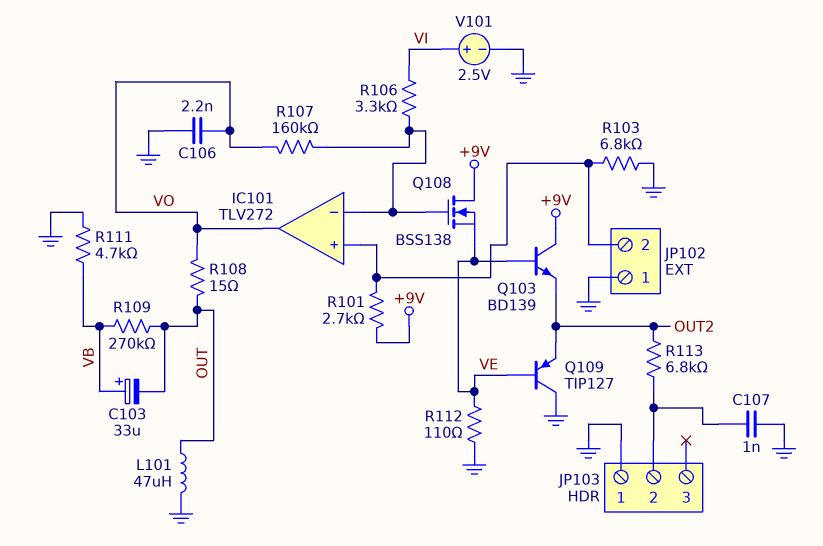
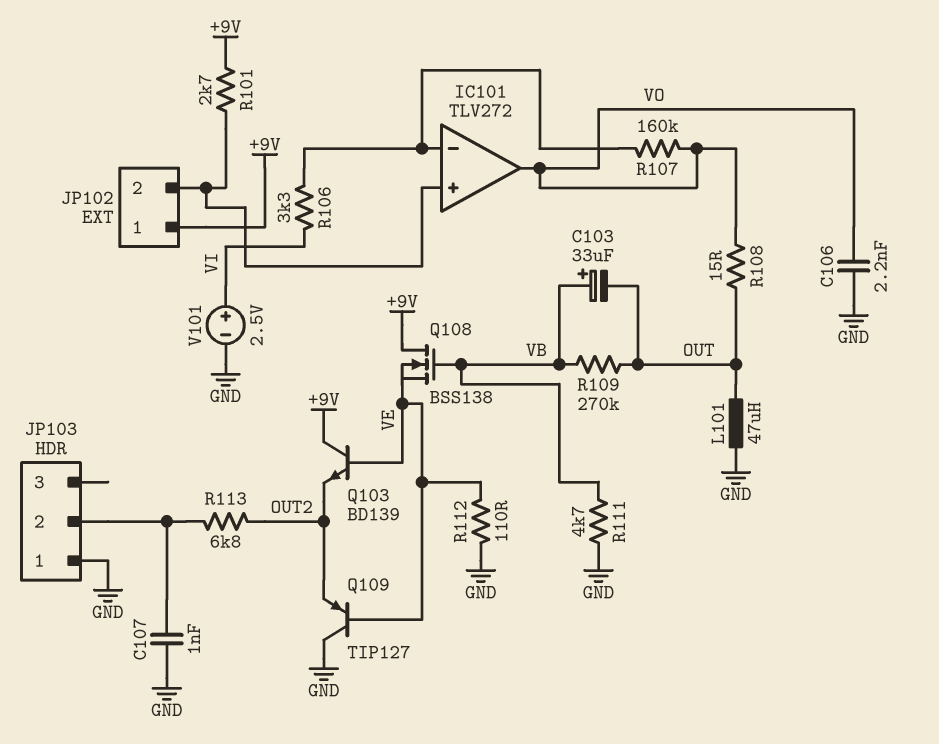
JP102 pin 1: GND -> +9V
Q108: NMOS BSS138 (G IC101/in-, D +9V, S VE) -> NMOS BSS138 (G VB, D +9V, S VE)
R103: 6.8k (GND, IC101/in+) -> none

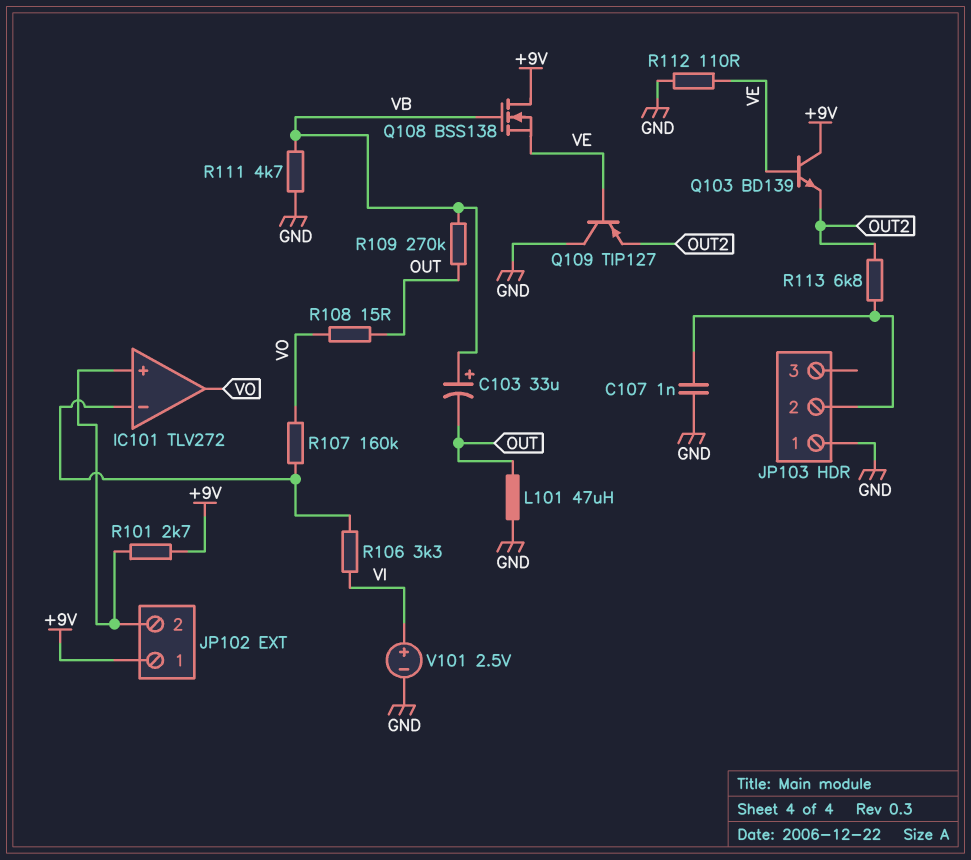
C106: 2.2nF (GND, VO) -> none

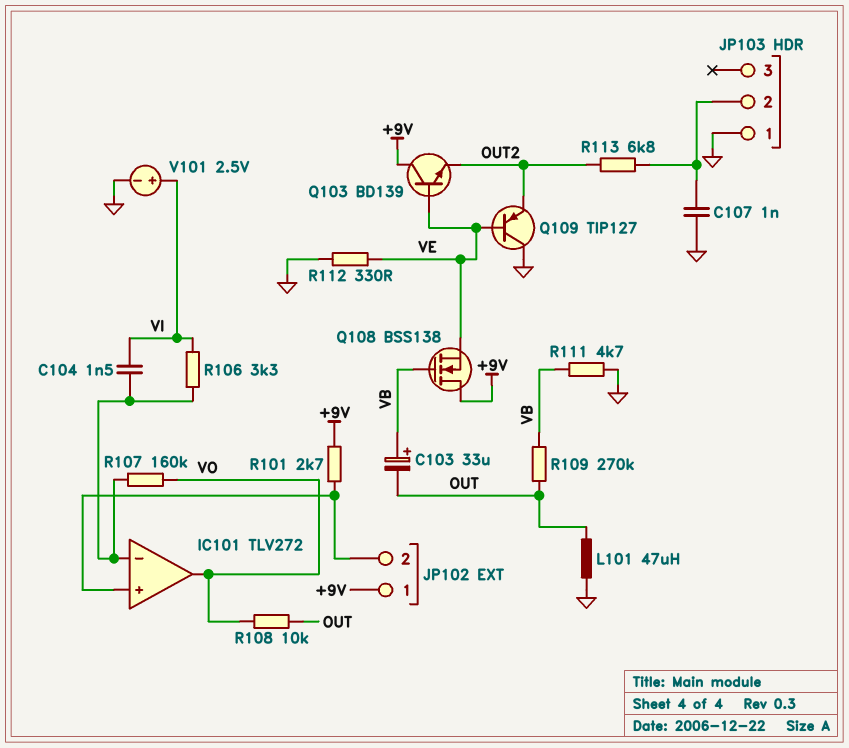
C104: none -> 1.5nF (IC101/in-, VI)
R108: 15 (OUT, VO) -> 10k (OUT, VO)
R112: 110 (GND, VE) -> 330 (GND, VE)

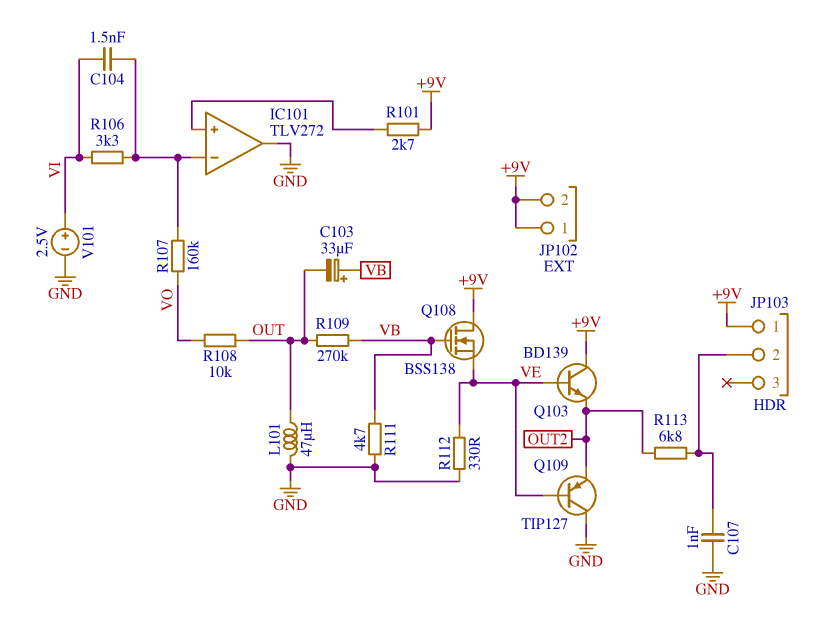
IC101 pin out: VO -> GND
JP102 pin 2: IC101/in+ -> +9V
JP103 pin 1: GND -> +9V

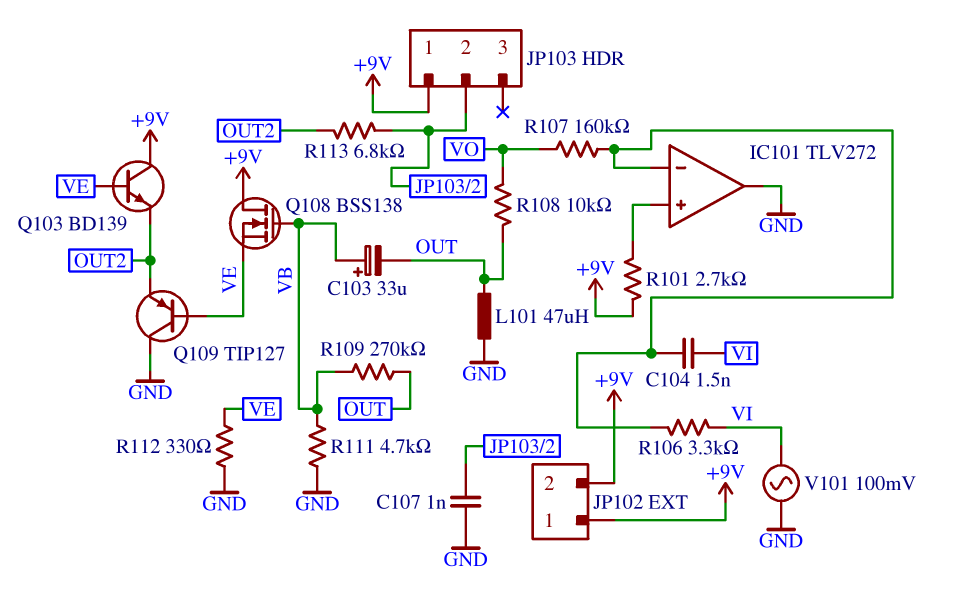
V101: 2.5V (plus VI, minus GND) -> AC 100mV (GND, VI)

